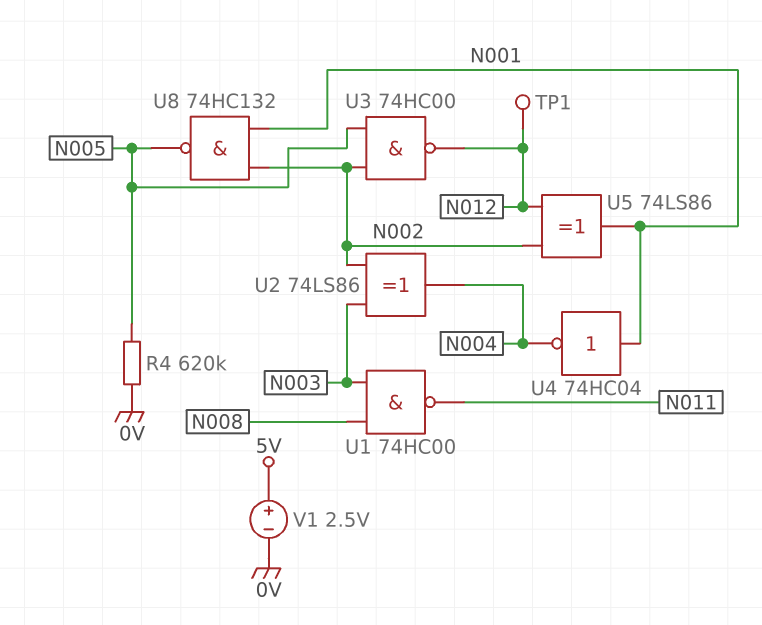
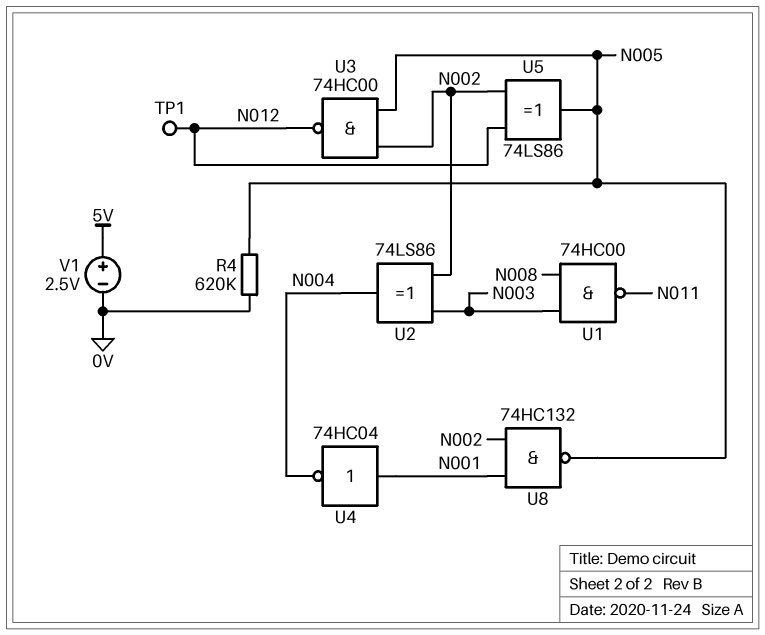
U5: XOR 74LS86 (in N002, in N012, out N001) -> XOR 74LS86 (in N002, in N012, out N005)

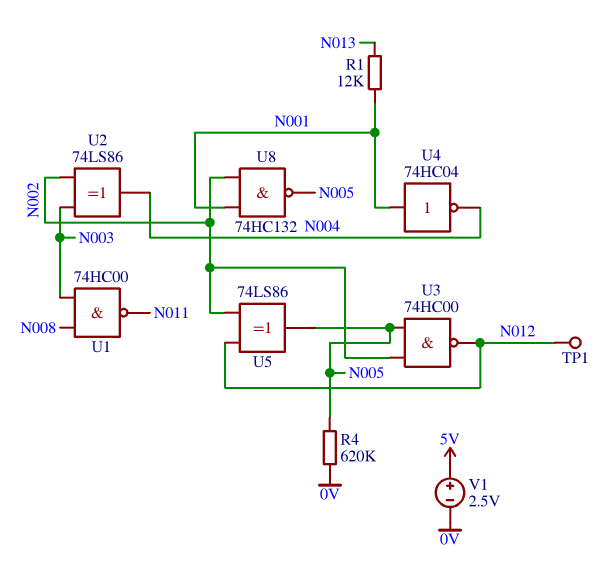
R1: none -> 12k (N001, N013)

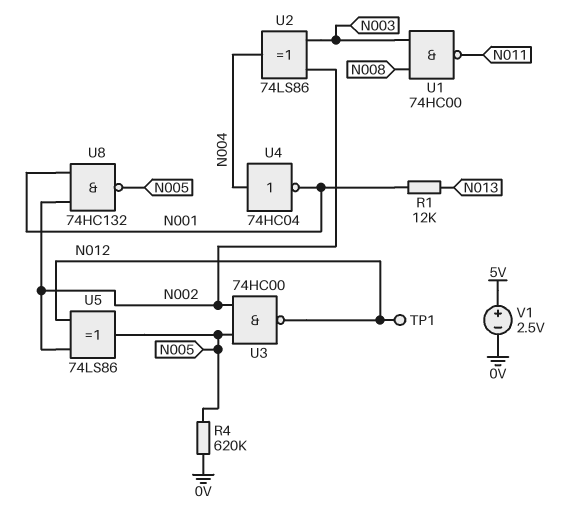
U4: NOT 74HC04 (in N001, out N004) -> NOT 74HC04 (in N004, out N001)

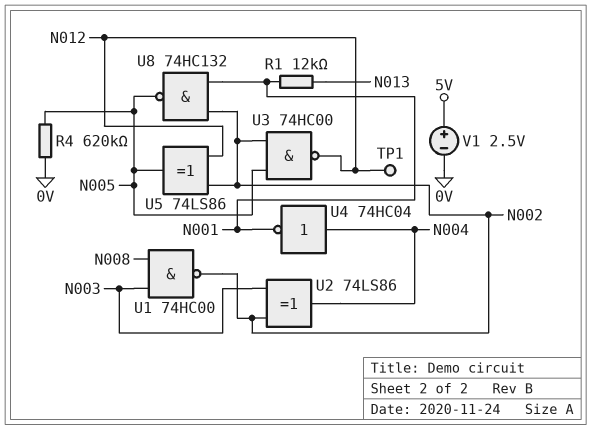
U1: NAND 74HC00 (in N003, in N008, out N011) -> NAND 74HC00 (in N003, in N008, out N002)

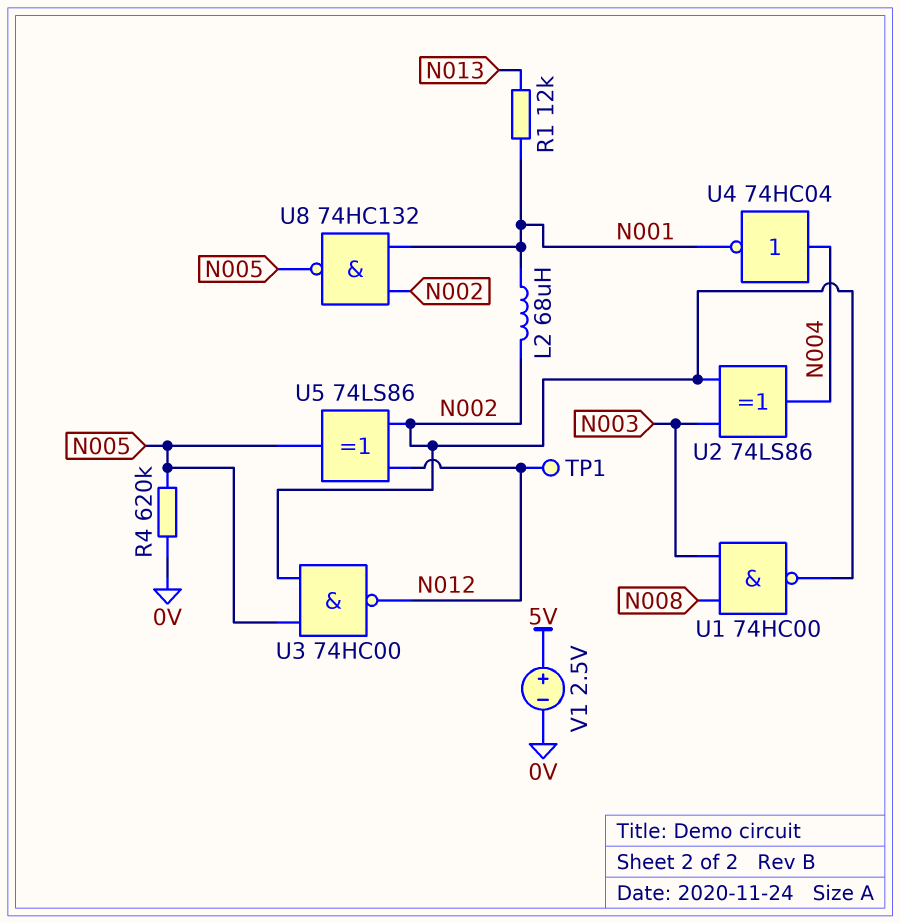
L2: none -> 68uH (N001, N002)

